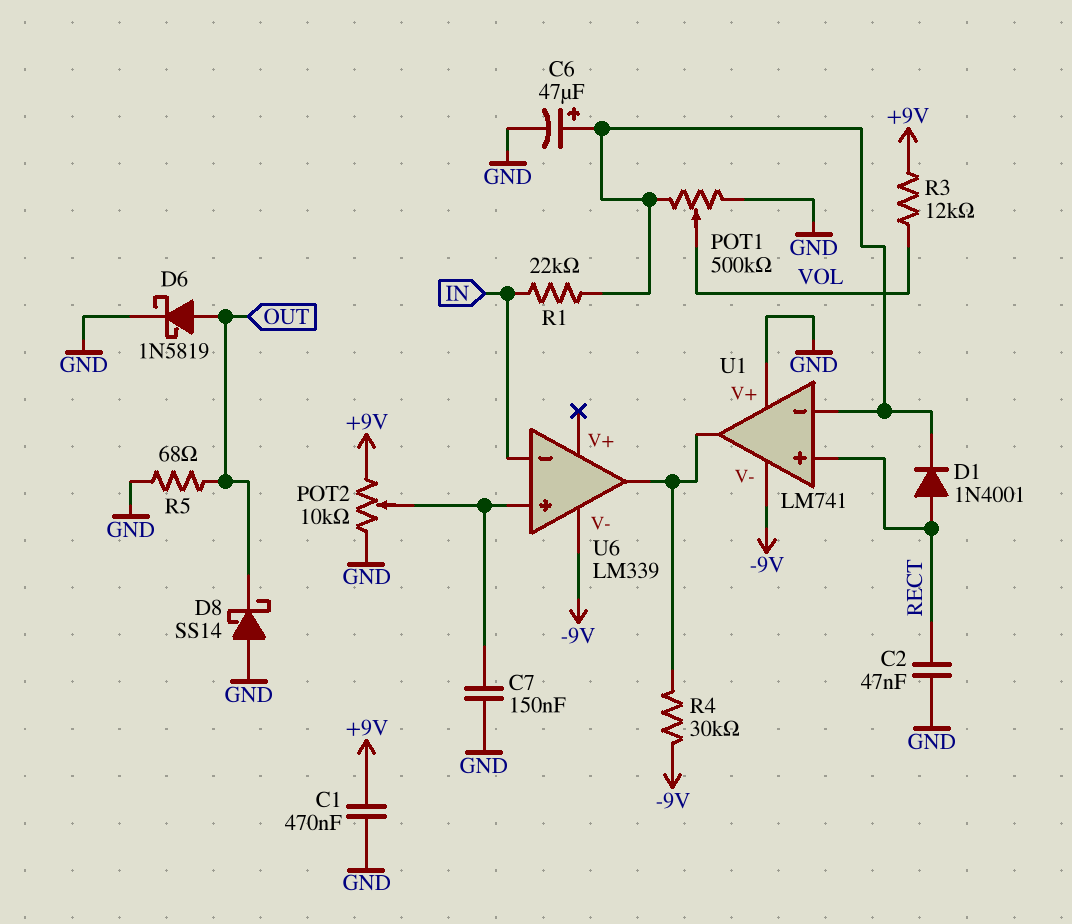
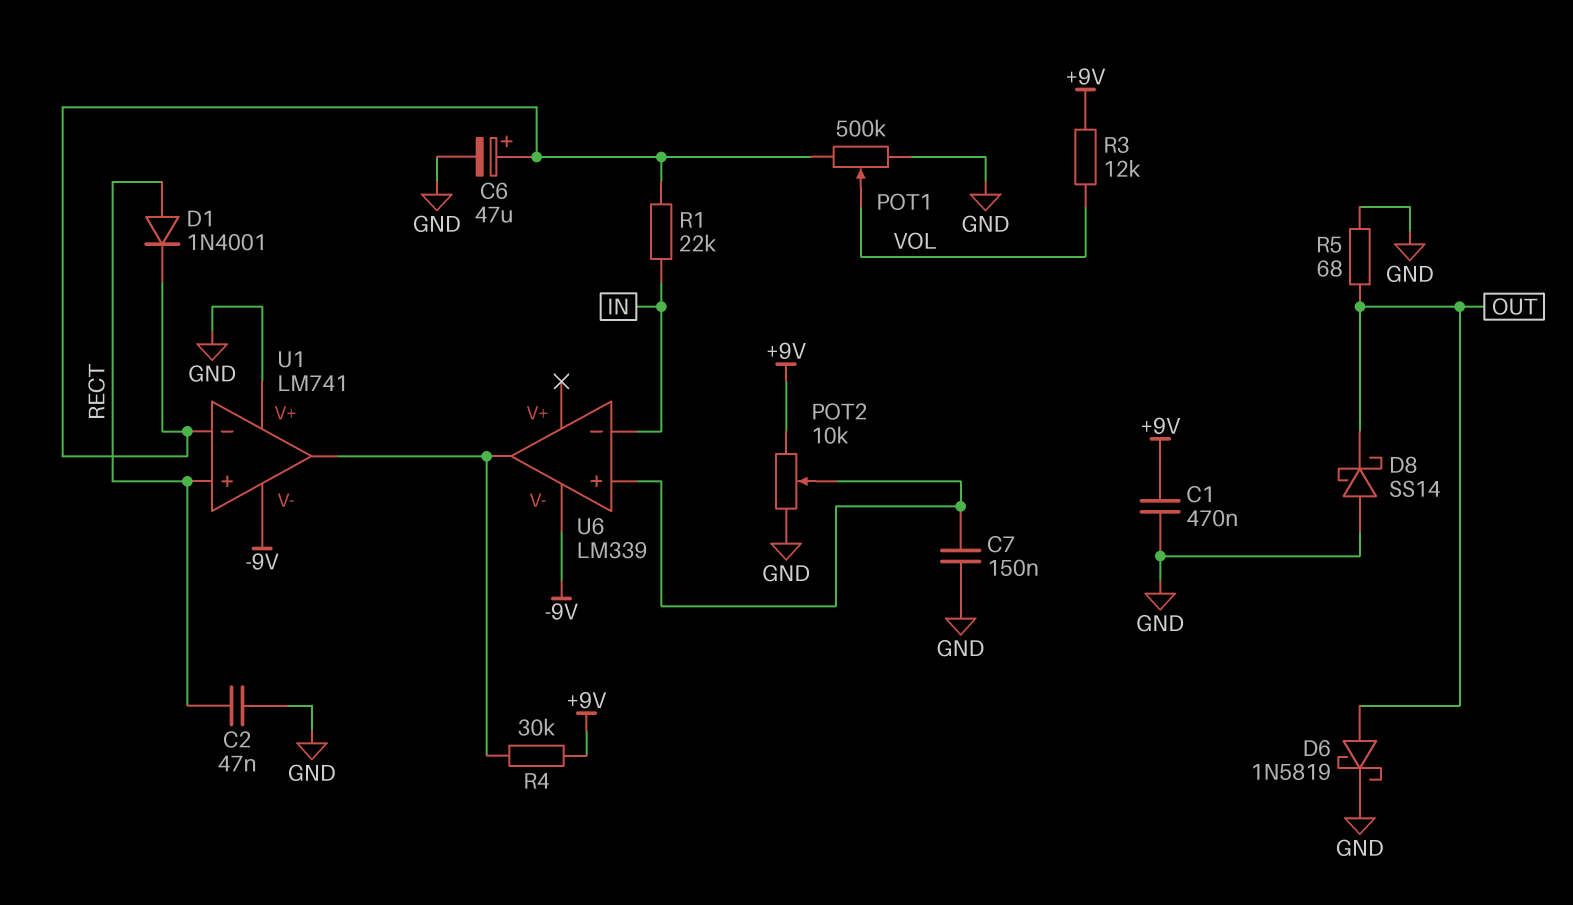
R4: 30k (-9V, U1/out) -> 30k (+9V, U1/out)

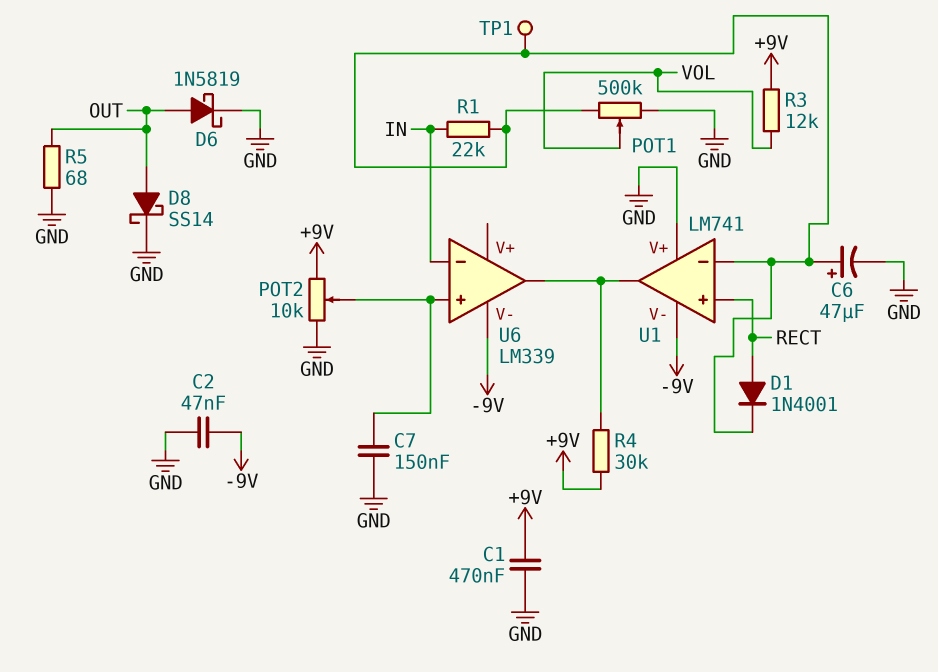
C2: 47nF (GND, RECT) -> 47nF (-9V, GND)
D8: schottky SS14 (A GND, K OUT) -> schottky SS14 (A OUT, K GND)
TP1: none -> test point (U1/in-)

